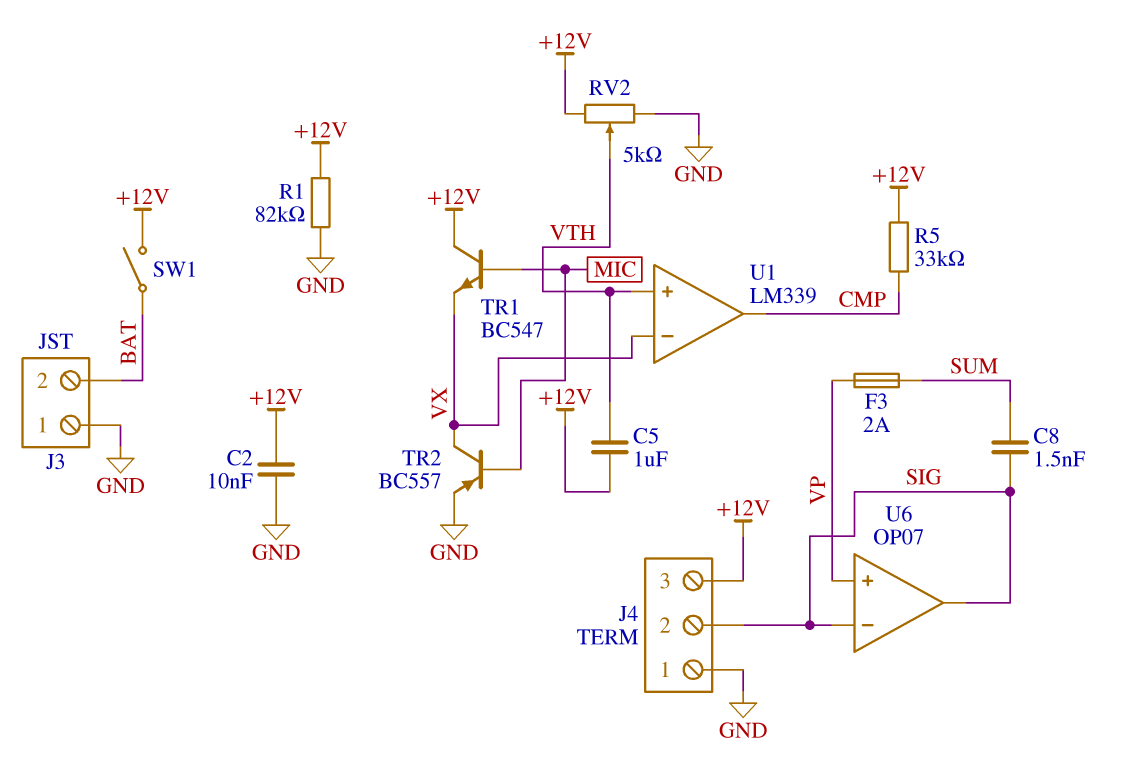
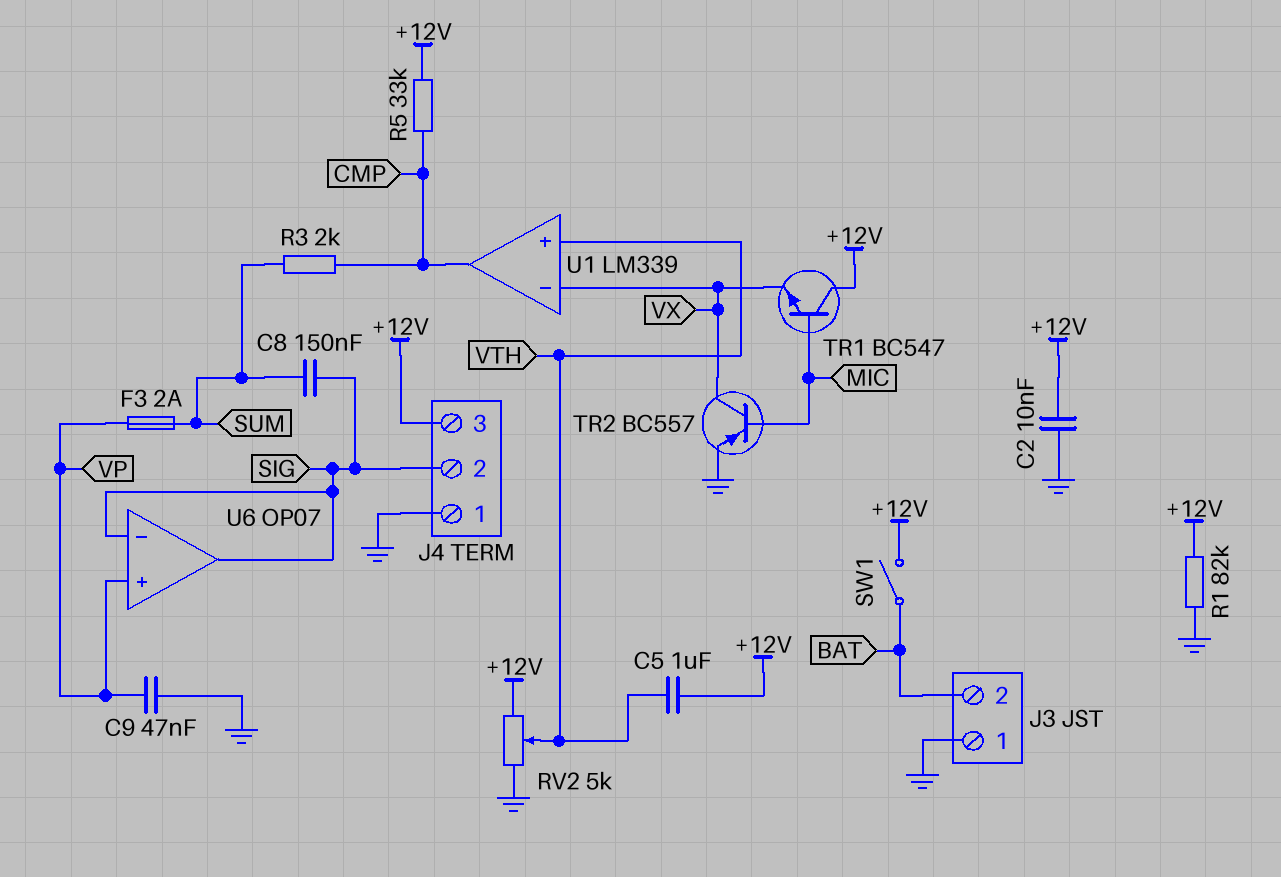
C8: 1.5nF (SIG, SUM) -> 150nF (SIG, SUM)
C9: none -> 47nF (GND, VP)
R3: none -> 2k (CMP, SUM)

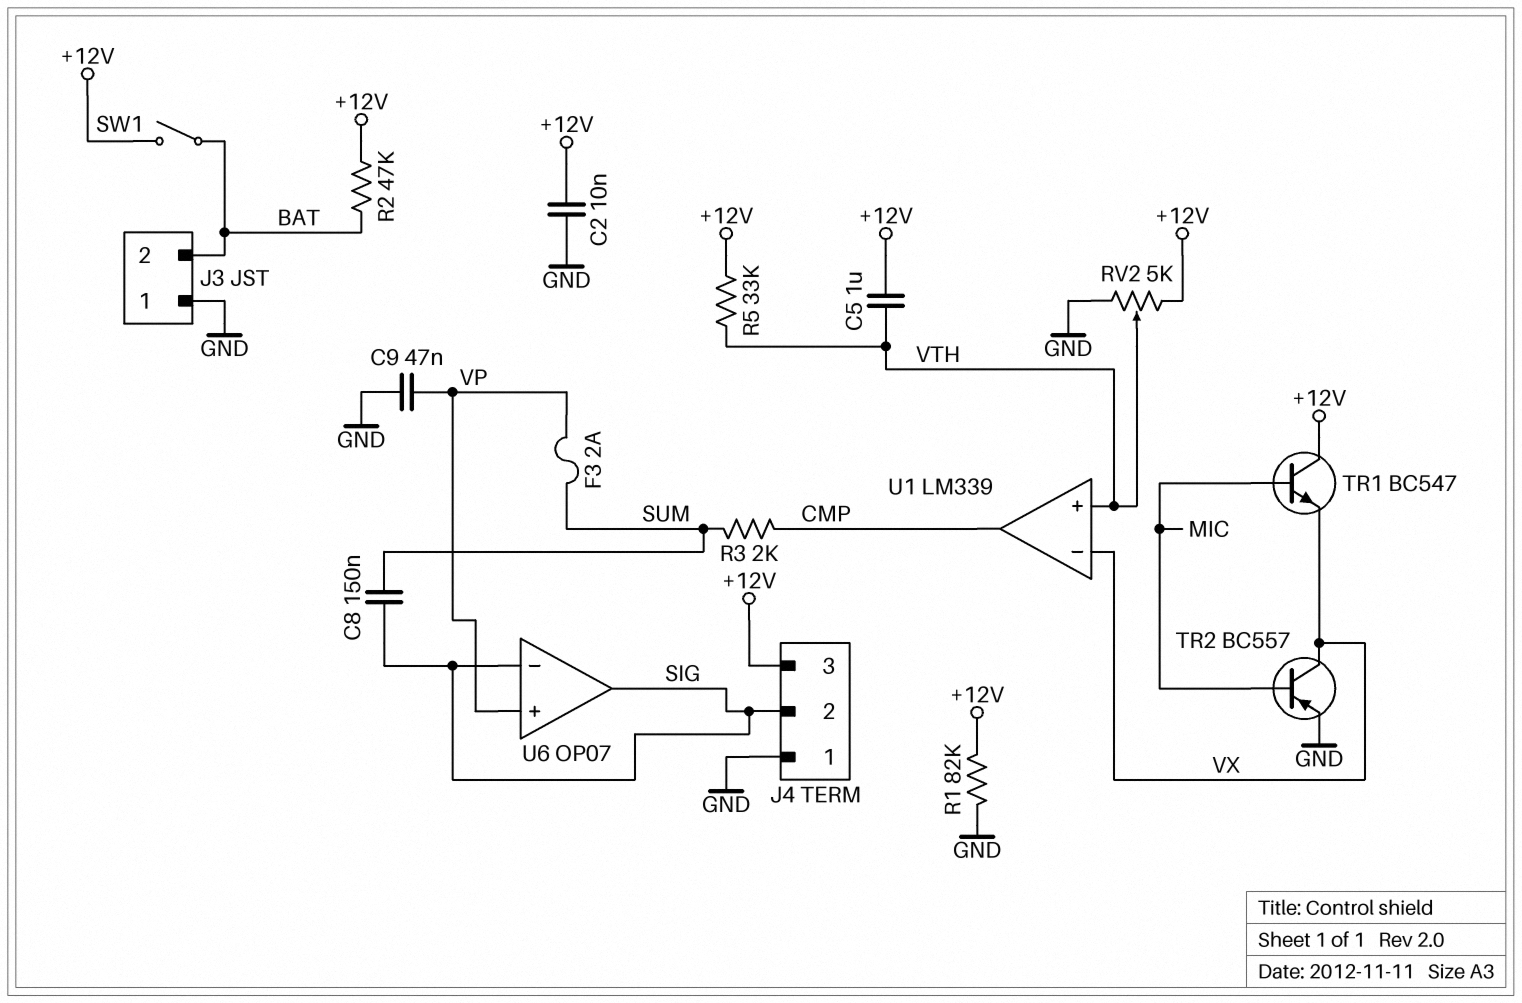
R2: none -> 47k (+12V, BAT)
R5: 33k (+12V, CMP) -> 33k (+12V, VTH)

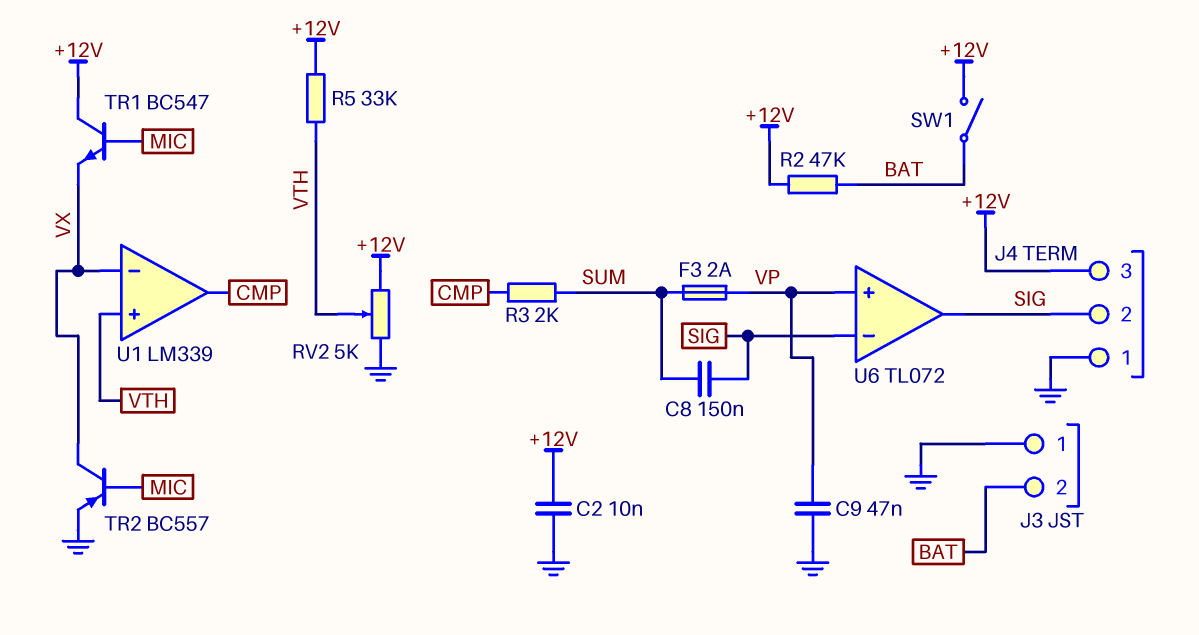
C5: 1uF (+12V, VTH) -> none
R1: 82k (+12V, GND) -> none
U6: OP07 -> TL072

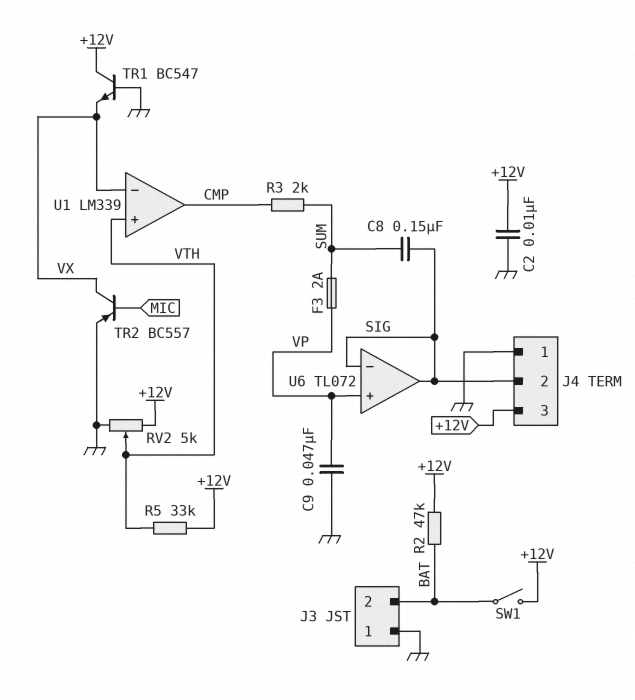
TR1: NPN BC547 (B MIC, C +12V, E VX) -> NPN BC547 (B GND, C +12V, E VX)

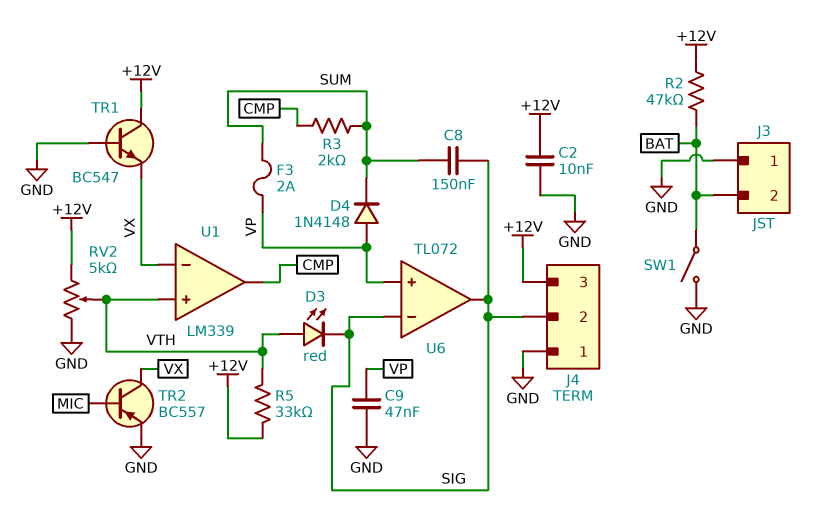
D3: none -> LED red (A VTH, K SIG)
D4: none -> diode 1N4148 (A VP, K SUM)
SW1: switch (+12V, BAT) -> switch (BAT, GND)

